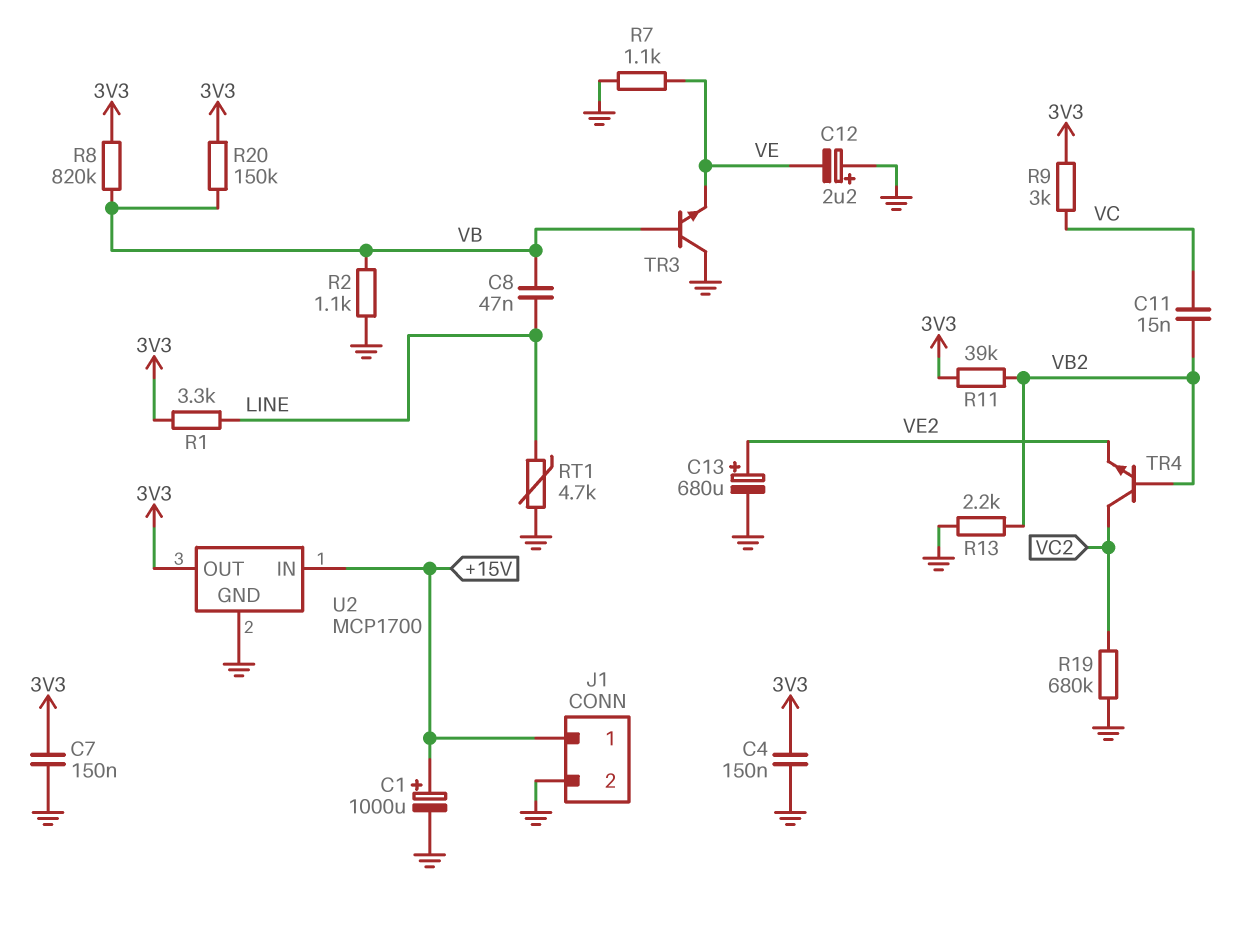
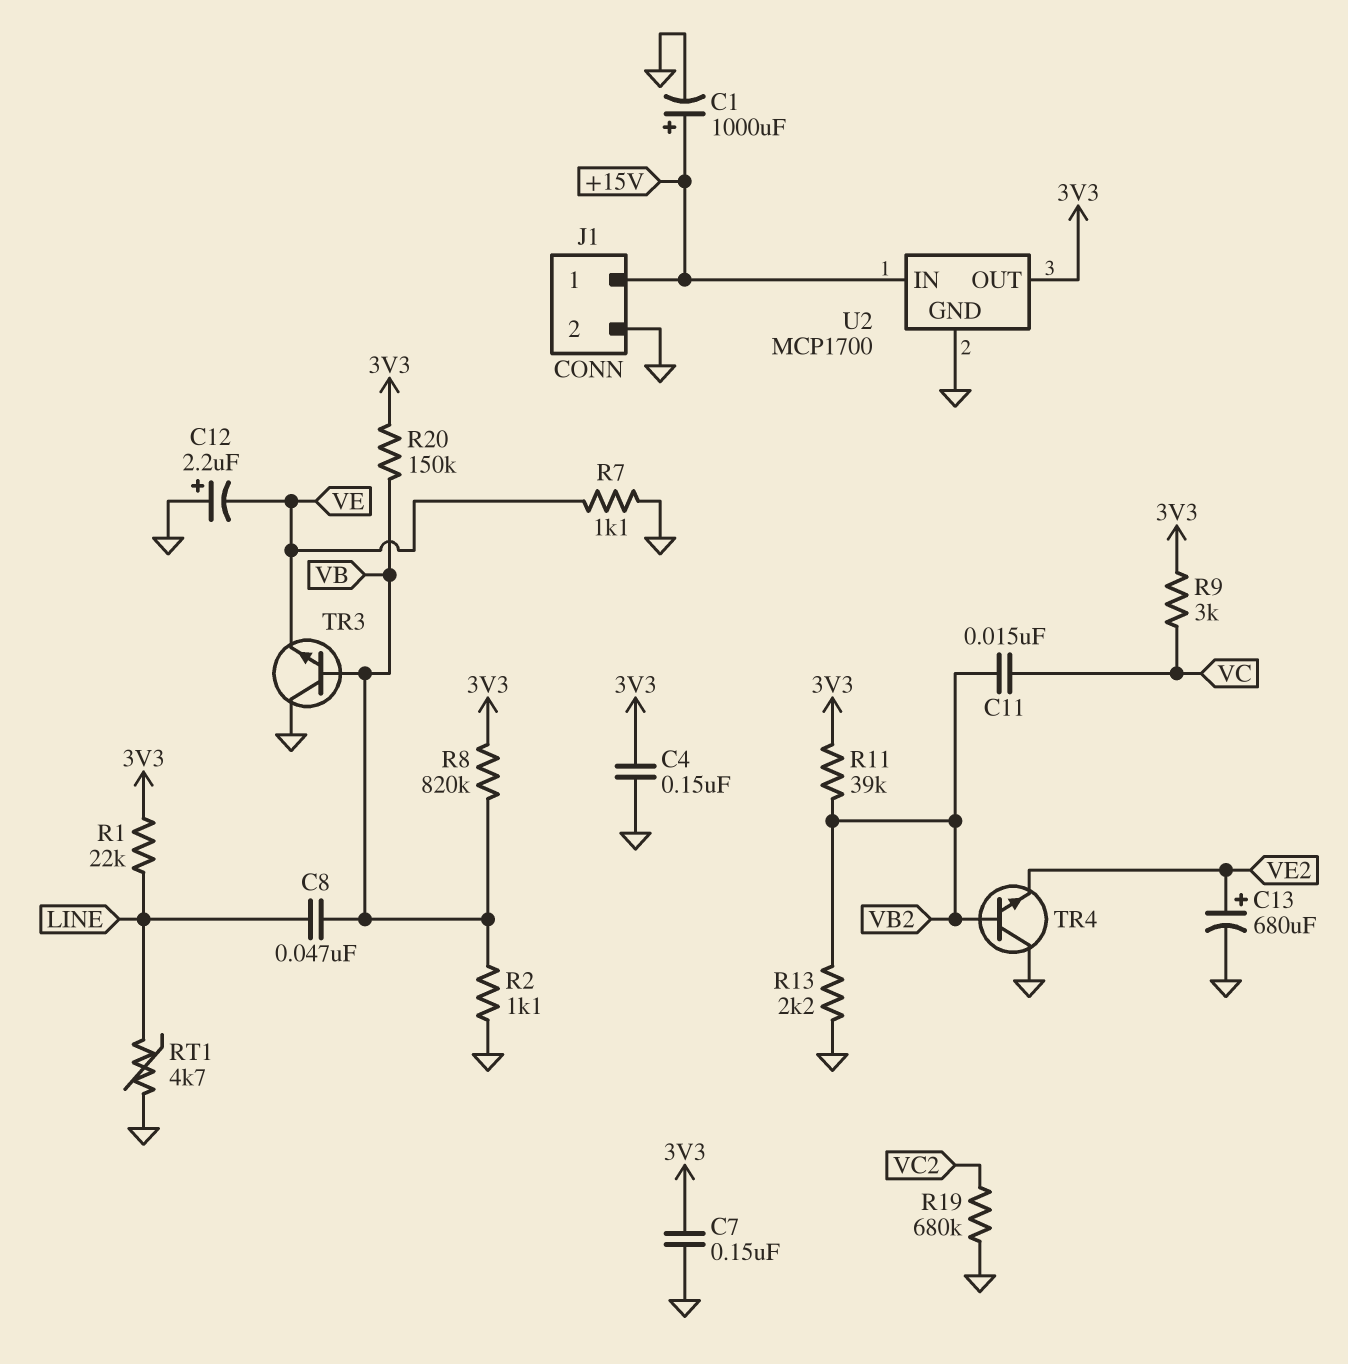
R1: 3.3k (3V3, LINE) -> 22k (3V3, LINE)
TR4: NPN (B VB2, C VC2, E VE2) -> NPN (B VB2, C GND, E VE2)

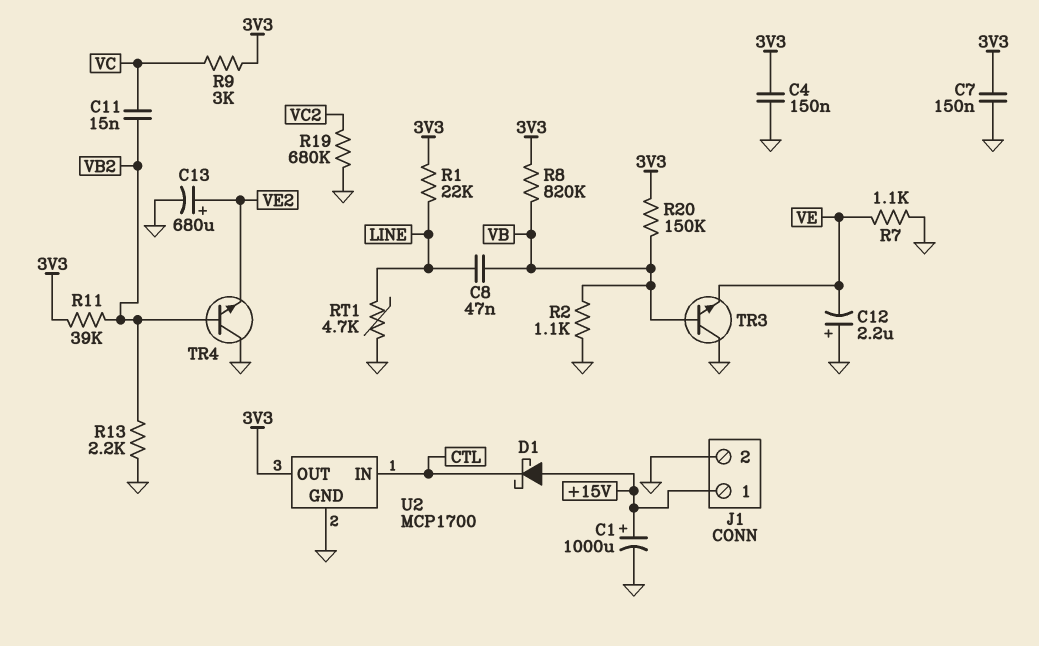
D1: none -> schottky (A +15V, K CTL)
U2 pin IN: +15V -> CTL

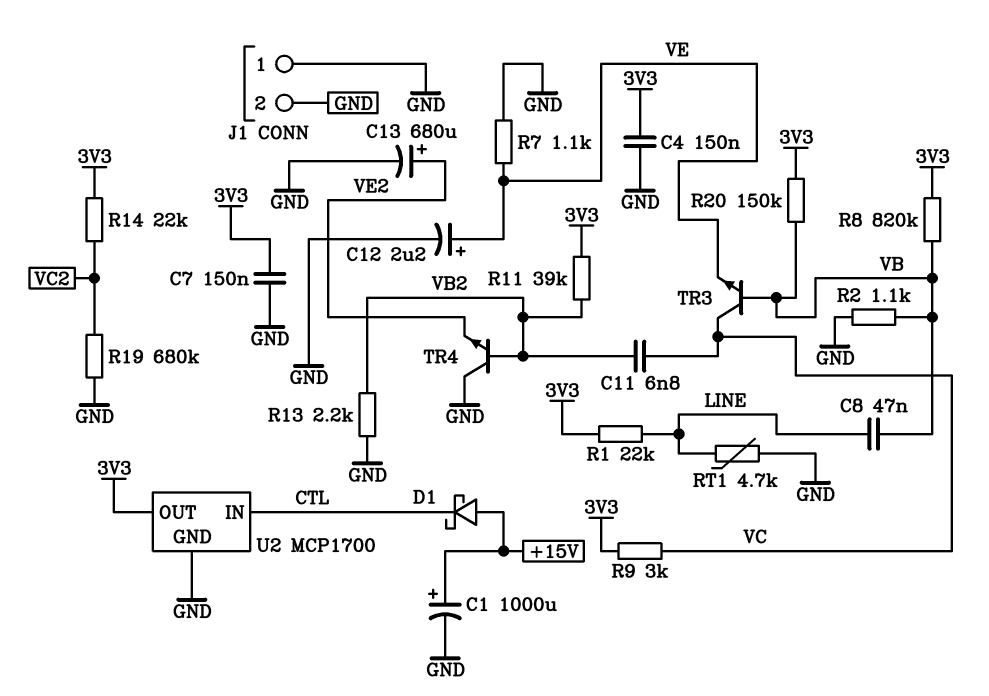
C11: 15nF (VB2, VC) -> 6.8nF (VB2, VC)
C12: 2.2uF (plus GND, minus VE) -> 2.2uF (plus VE, minus GND)
J1 pin 1: +15V -> GND
R14: none -> 22k (3V3, VC2)
TR3: NPN (B VB, C GND, E VE) -> NPN (B VB, C VC, E VE)

